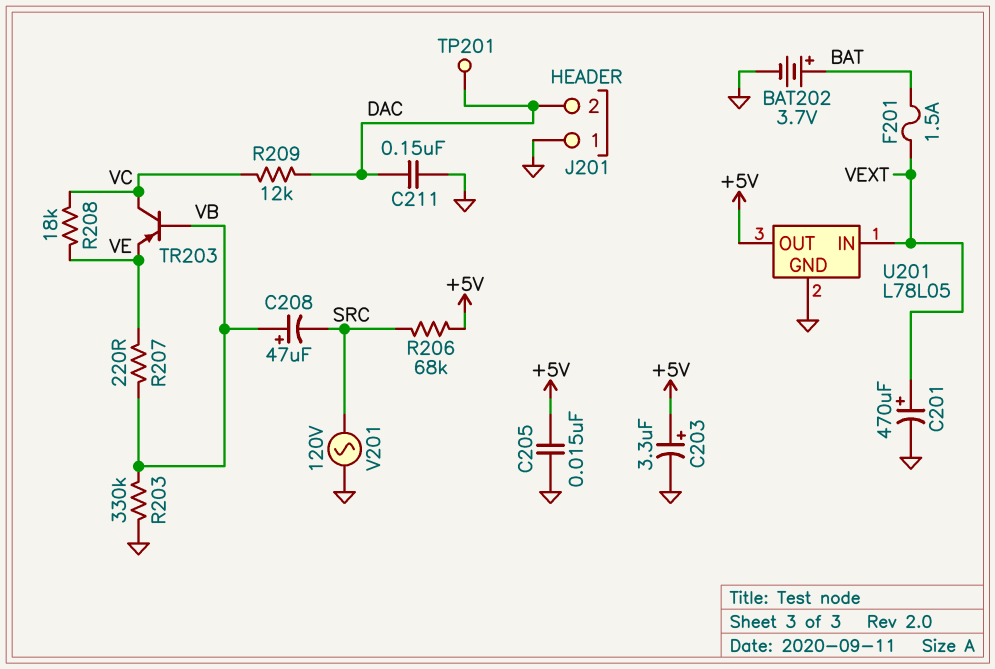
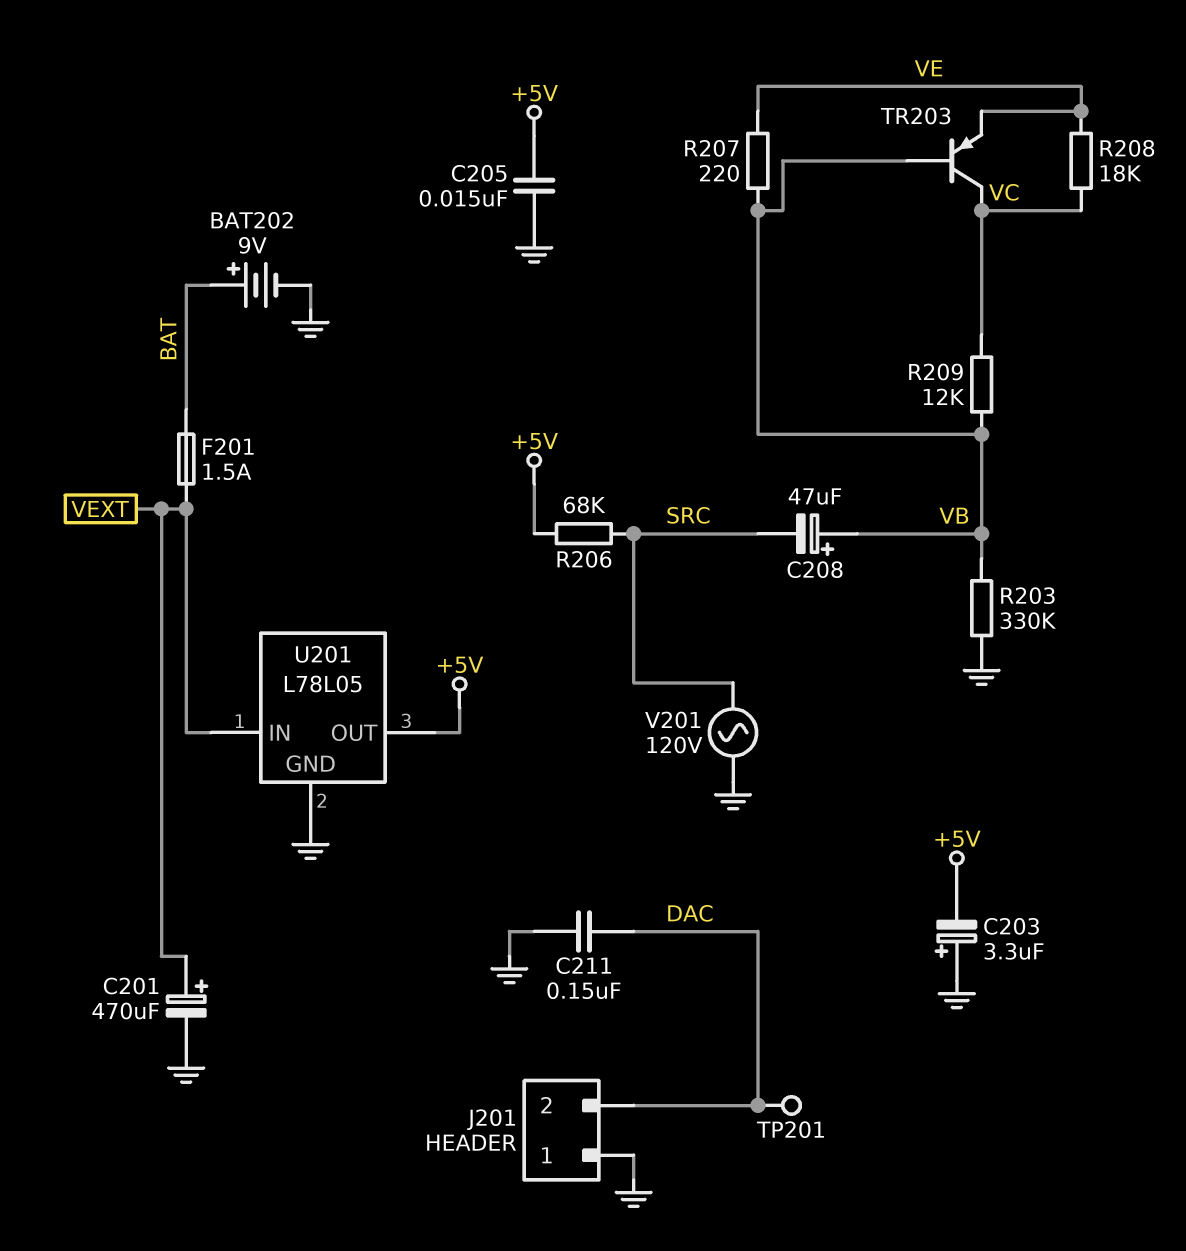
BAT202: 3.7V (plus BAT, minus GND) -> 9V (plus BAT, minus GND)
C203: 3.3uF (plus +5V, minus GND) -> 3.3uF (plus GND, minus +5V)
R209: 12k (DAC, VC) -> 12k (VB, VC)

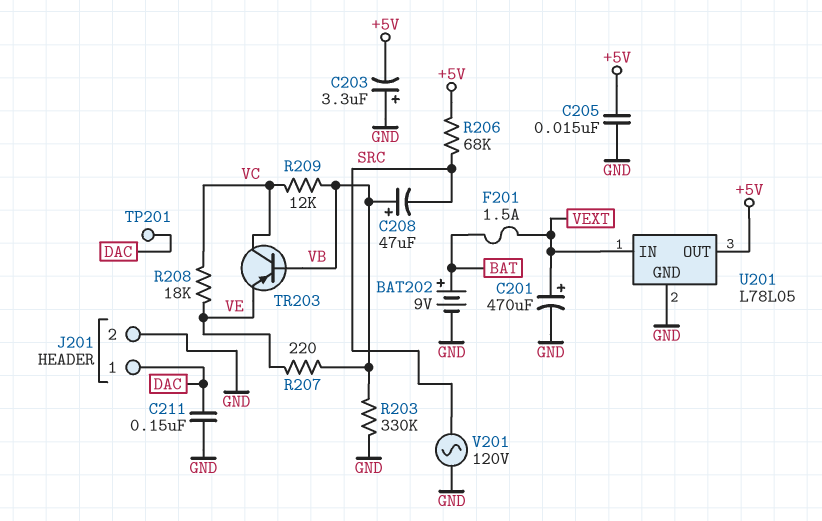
J201 pin 1: GND -> DAC
J201 pin 2: DAC -> GND

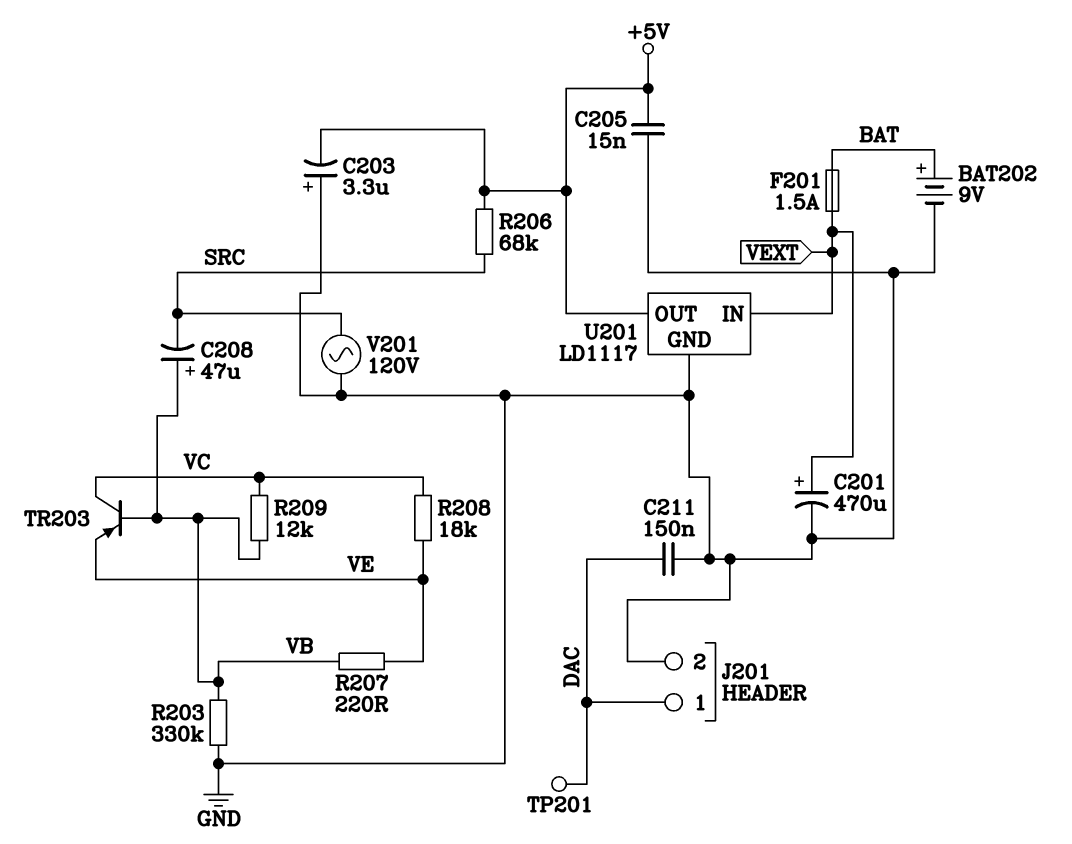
U201: L78L05 -> LD1117

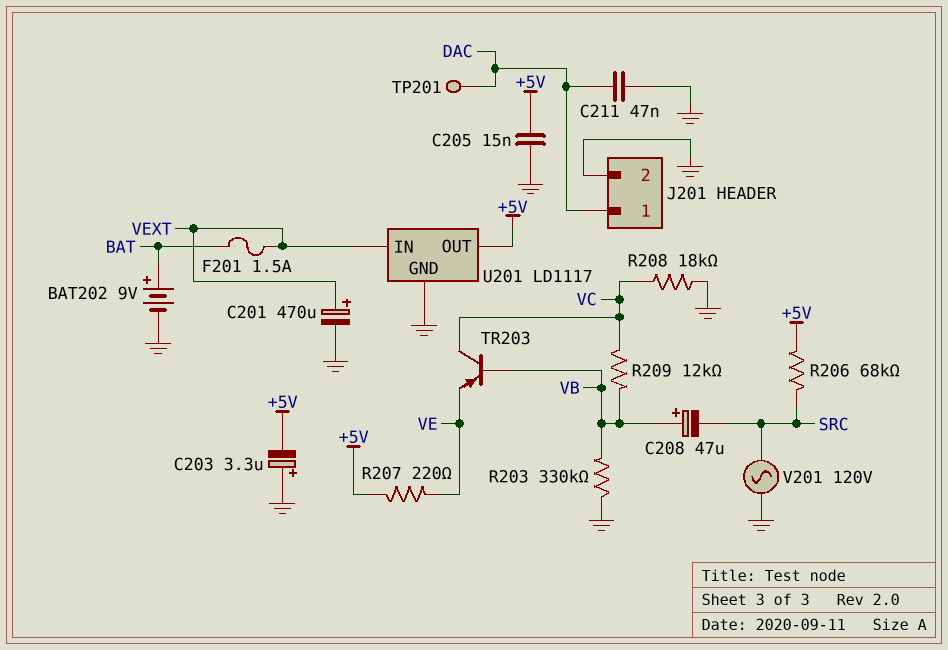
C211: 150nF (DAC, GND) -> 47nF (DAC, GND)
R207: 220 (VB, VE) -> 220 (+5V, VE)
R208: 18k (VC, VE) -> 18k (GND, VC)

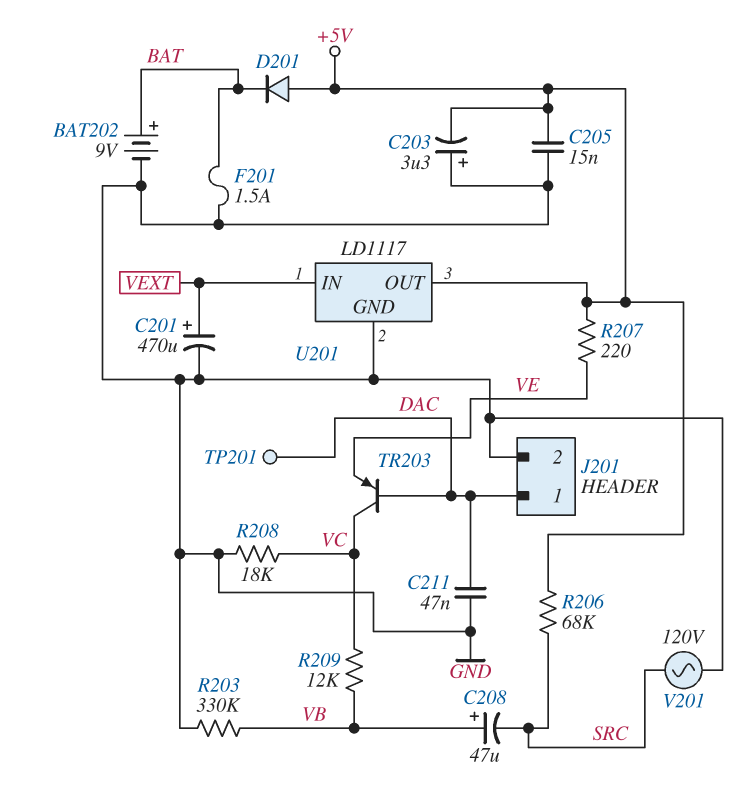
D201: none -> diode (A +5V, K BAT)
F201: 1.5A (BAT, VEXT) -> 1.5A (BAT, GND)
TR203: PNP (B VB, C VC, E VE) -> PNP (B DAC, C VC, E VE)

